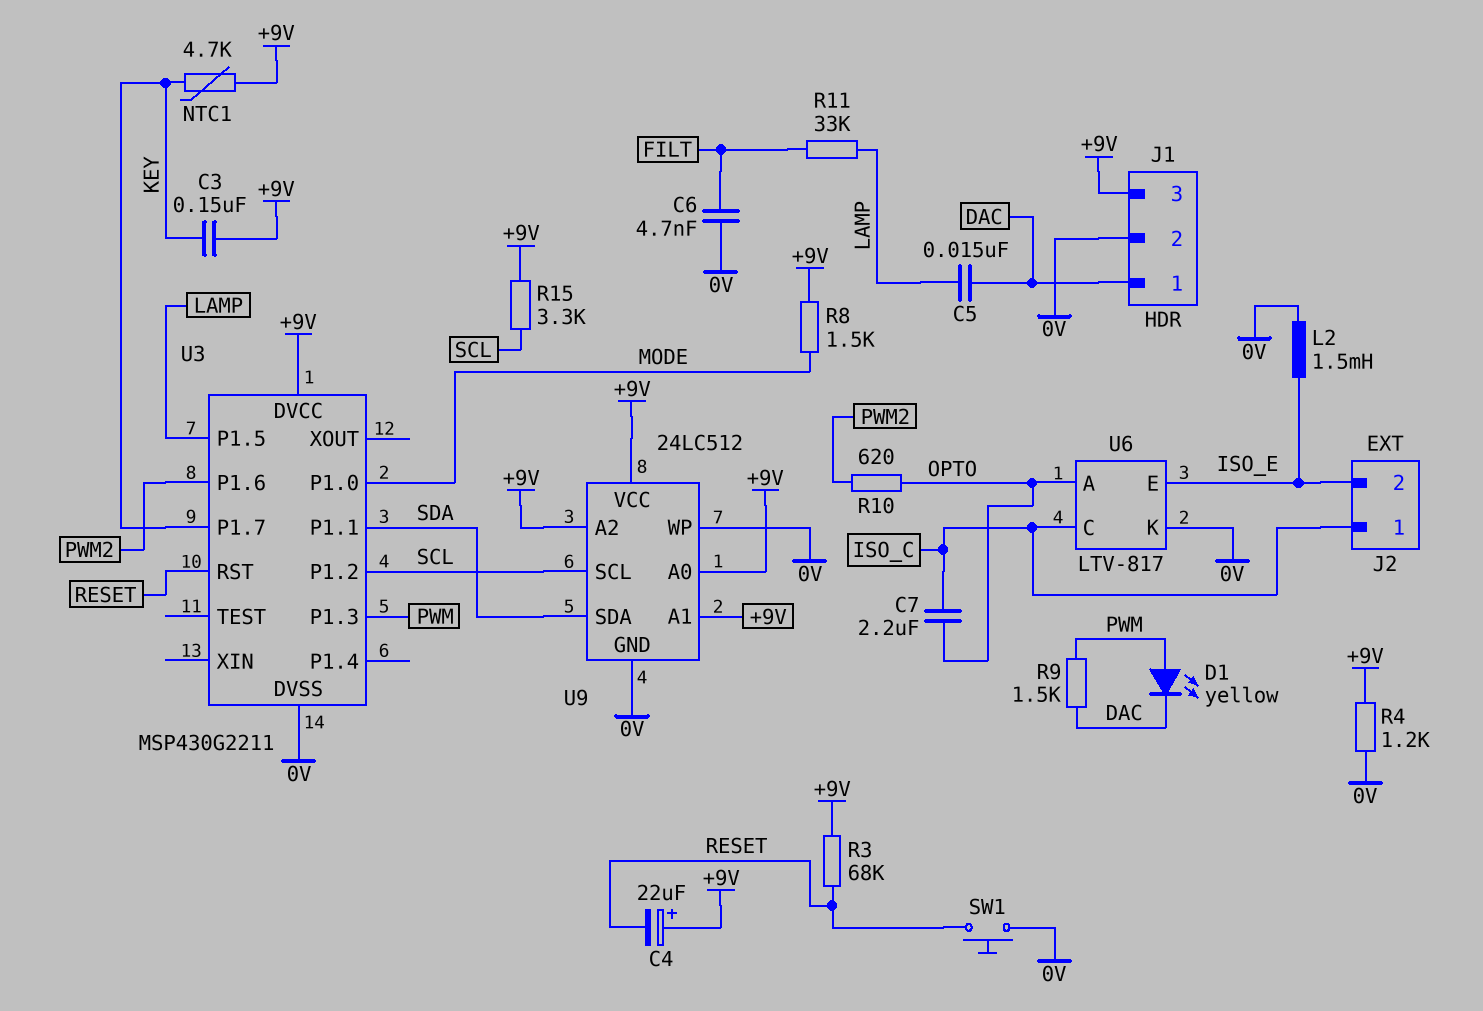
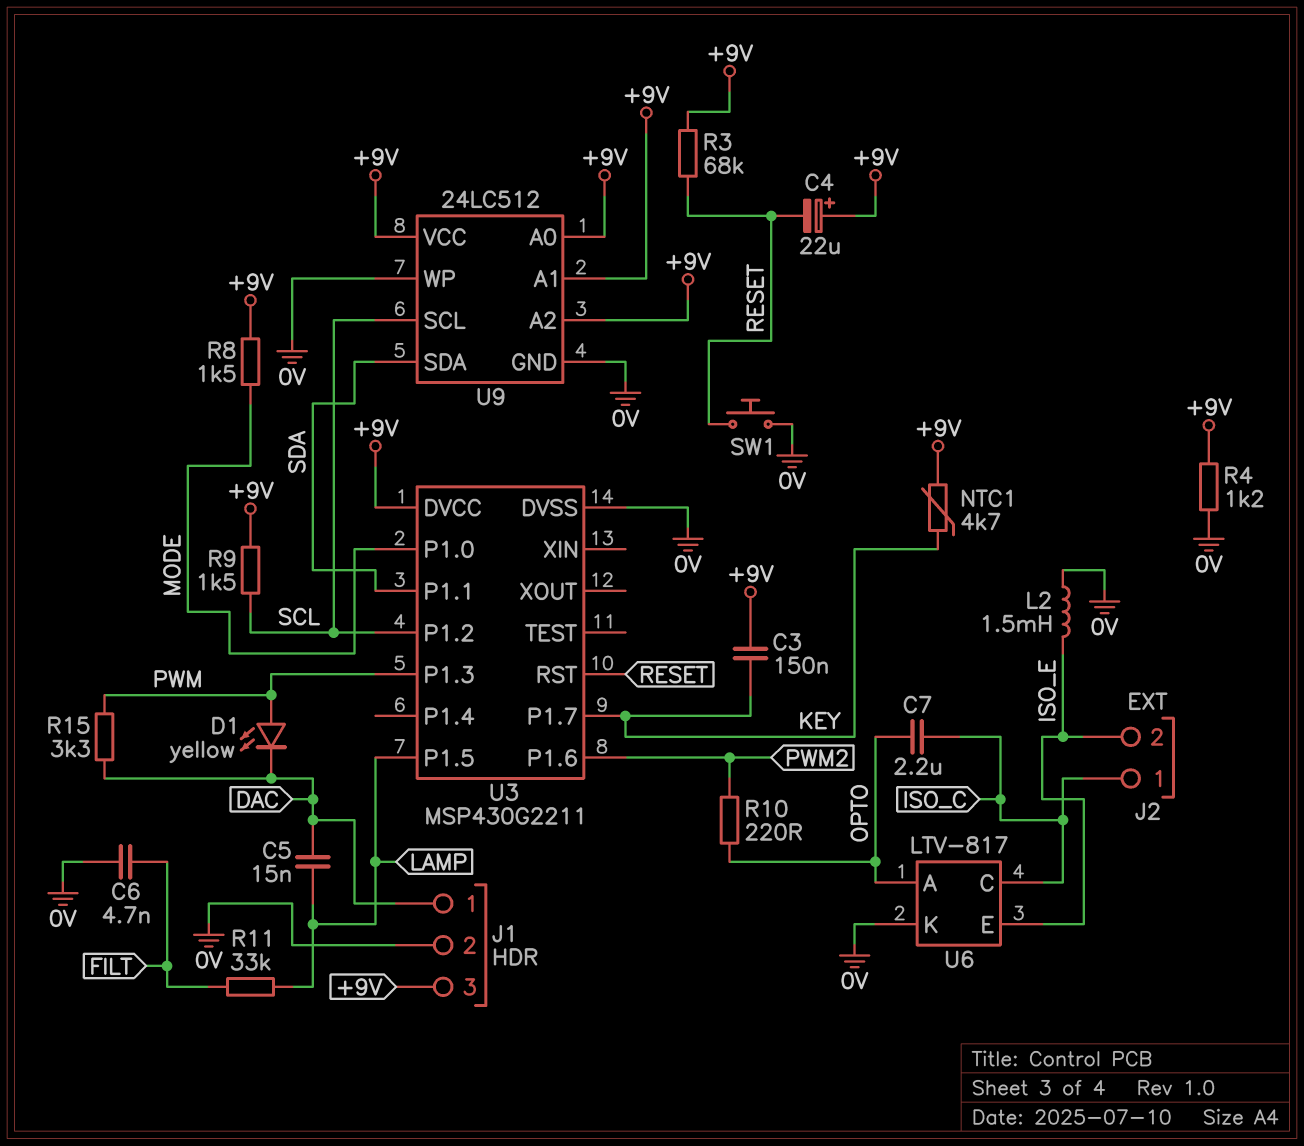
R9: 1.5k (DAC, PWM) -> 1.5k (+9V, SCL)
R10: 620 (OPTO, PWM2) -> 220 (OPTO, PWM2)
R15: 3.3k (+9V, SCL) -> 3.3k (DAC, PWM)

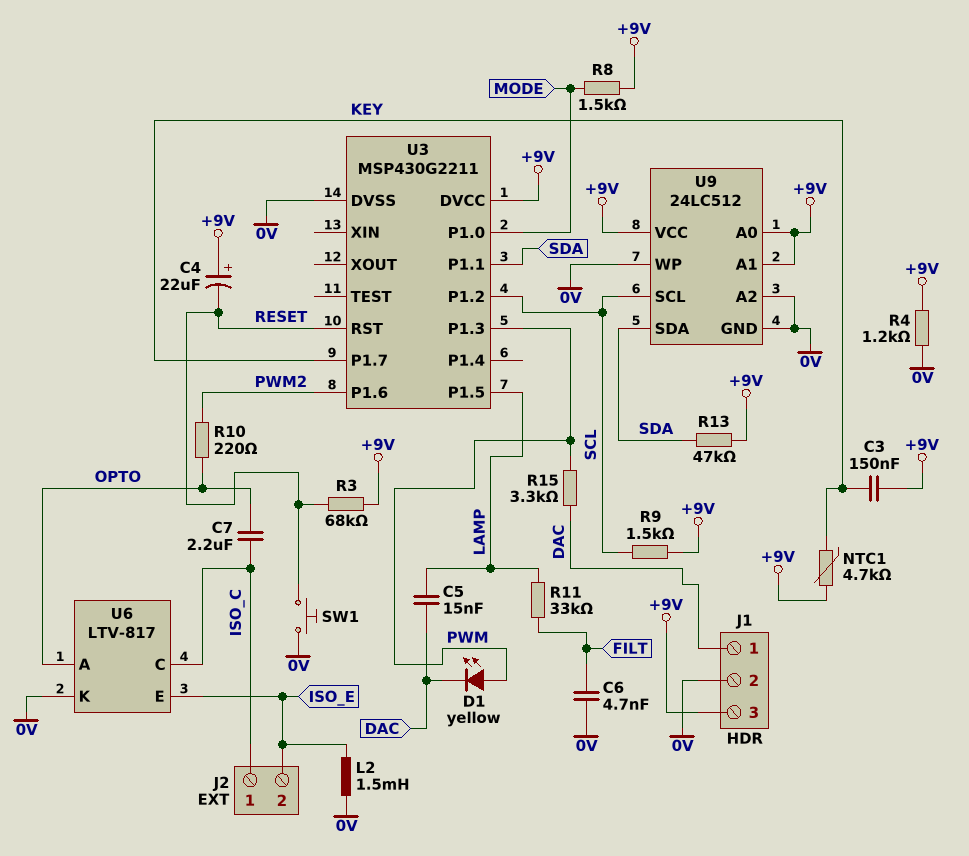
R13: none -> 47k (+9V, SDA)
U9 pin A2: +9V -> 0V

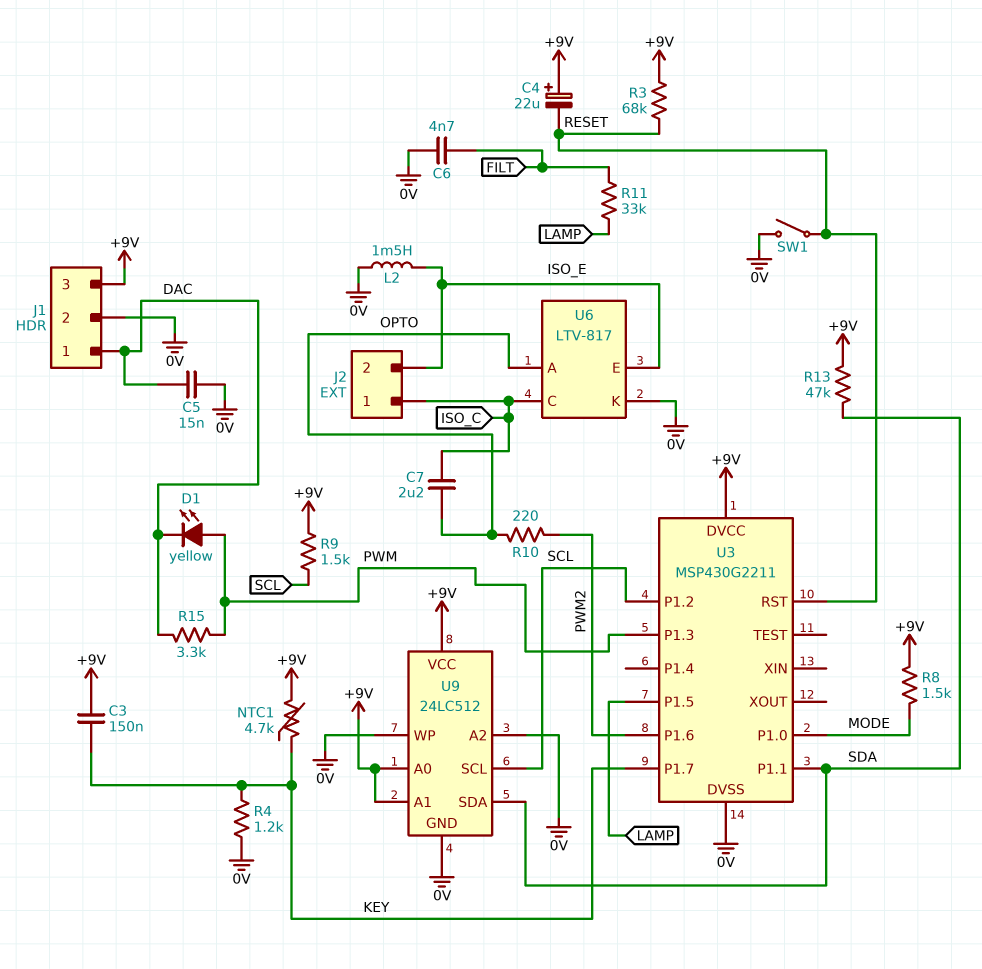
C5: 15nF (DAC, LAMP) -> 15nF (0V, DAC)
R4: 1.2k (+9V, 0V) -> 1.2k (0V, KEY)
SW1: button (0V, RESET) -> switch (0V, RESET)

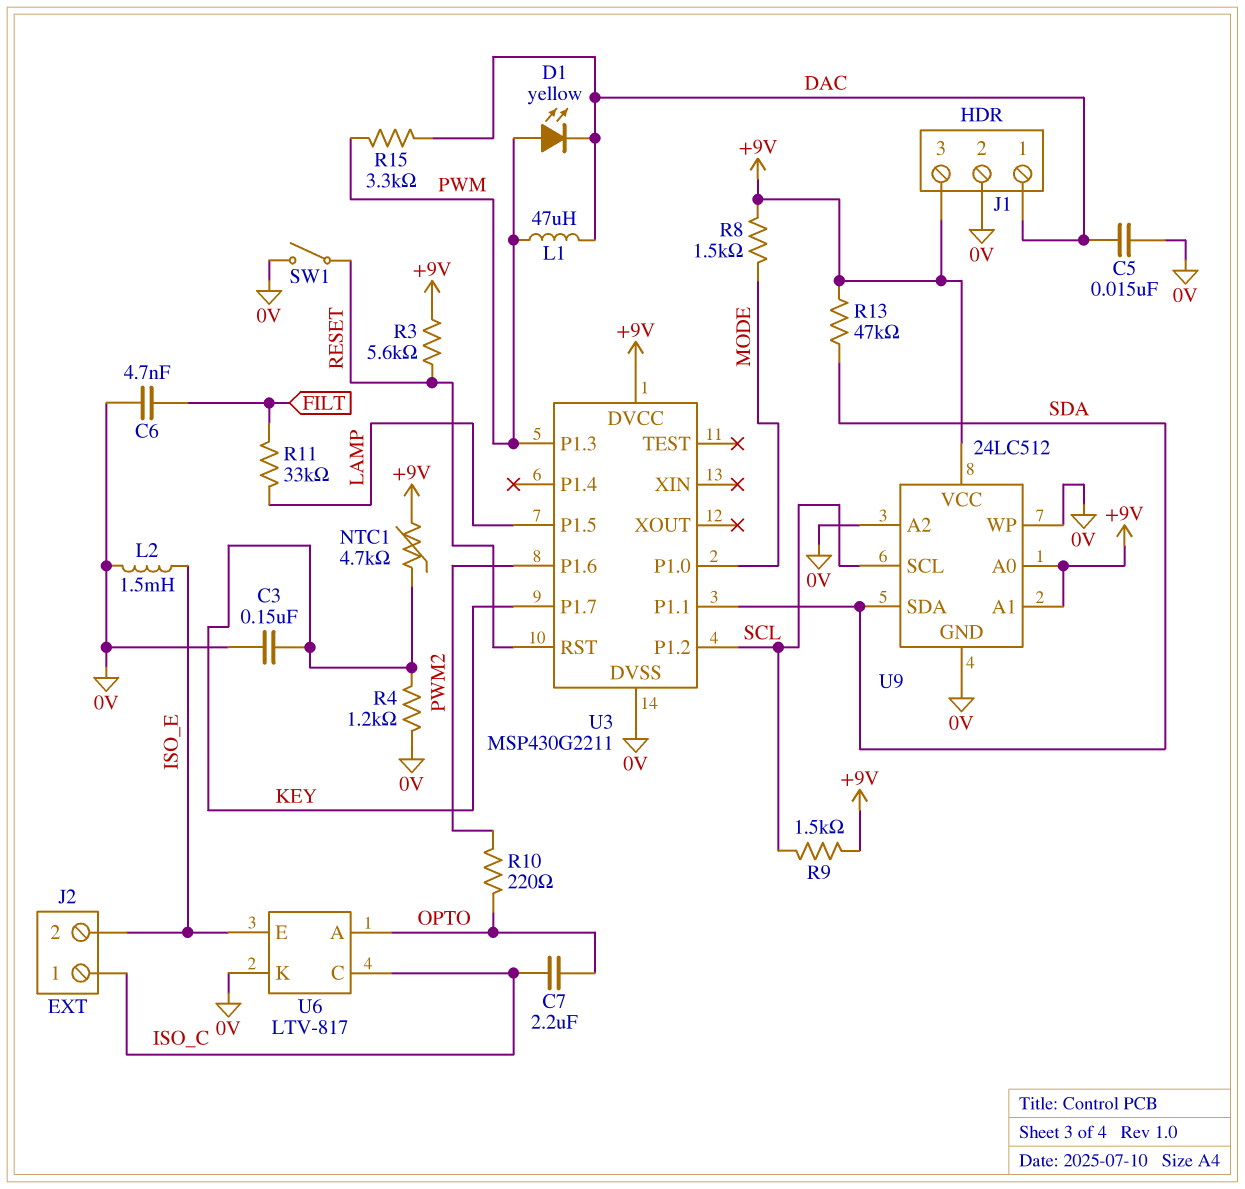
C3: 150nF (+9V, KEY) -> 150nF (0V, KEY)
C4: 22uF (plus +9V, minus RESET) -> none
L1: none -> 47uH (DAC, PWM)
R3: 68k (+9V, RESET) -> 5.6k (+9V, RESET)

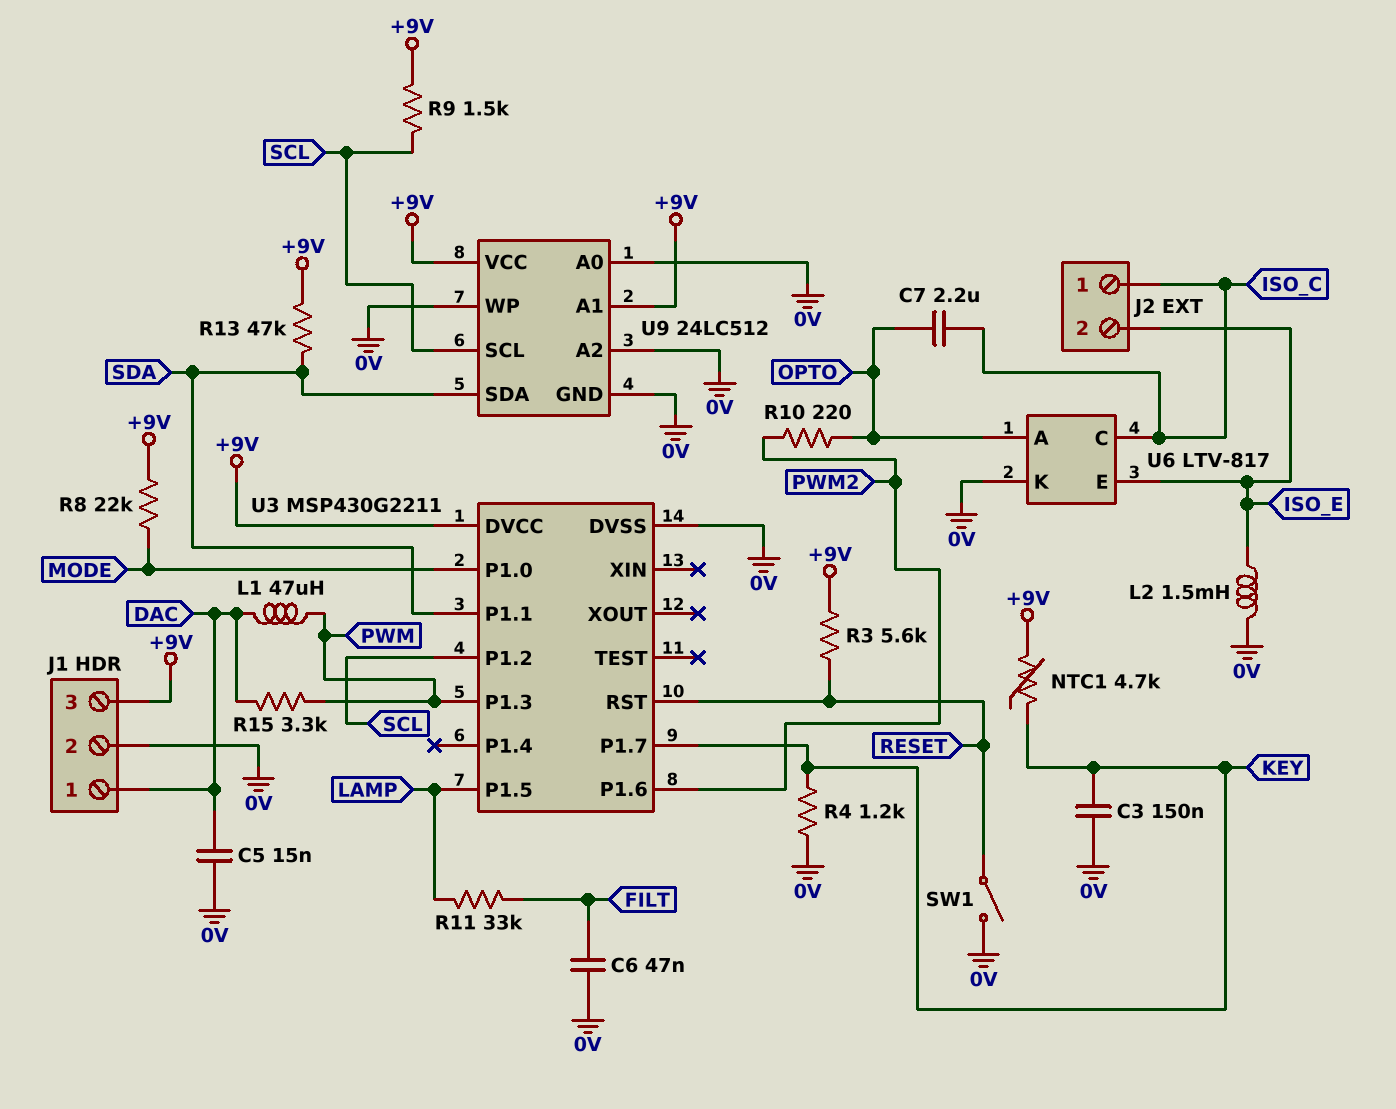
C6: 4.7nF (0V, FILT) -> 47nF (0V, FILT)
D1: LED yellow (A PWM, K DAC) -> none
R8: 1.5k (+9V, MODE) -> 22k (+9V, MODE)
U9 pin A0: +9V -> 0V

